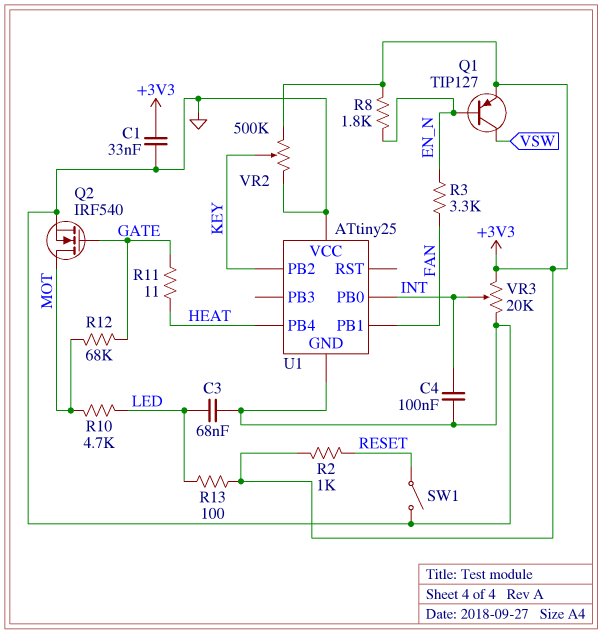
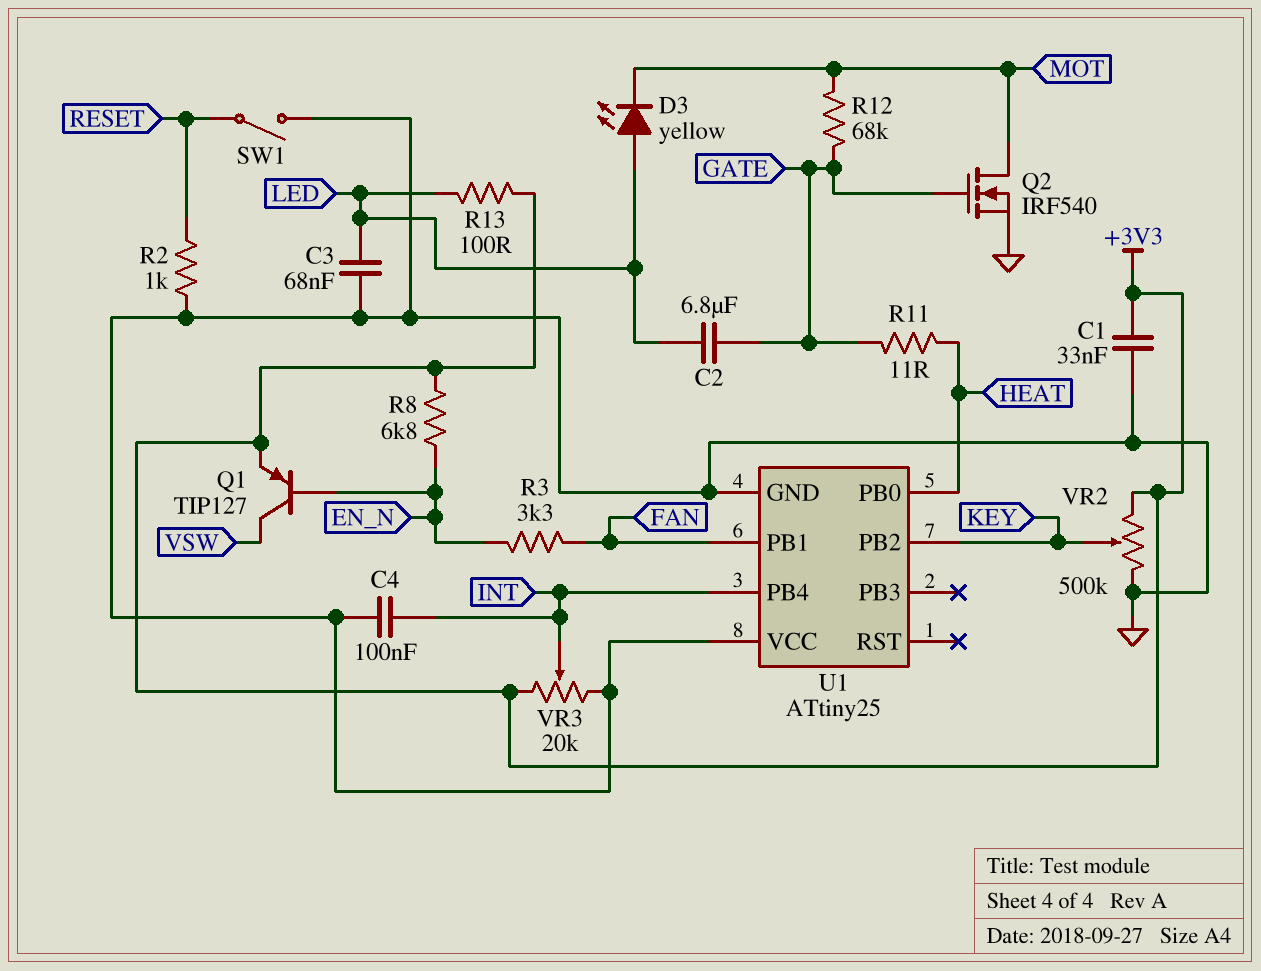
C2: none -> 6.8uF (GATE, LED)
D3: none -> LED yellow (A LED, K MOT)
R2: 1k (+3V3, RESET) -> 1k (GND, RESET)
R8: 1.8k (+3V3, EN_N) -> 6.8k (+3V3, EN_N)
R10: 4.7k (LED, MOT) -> none
U1 pin PB0: INT -> HEAT
U1 pin PB4: HEAT -> INT

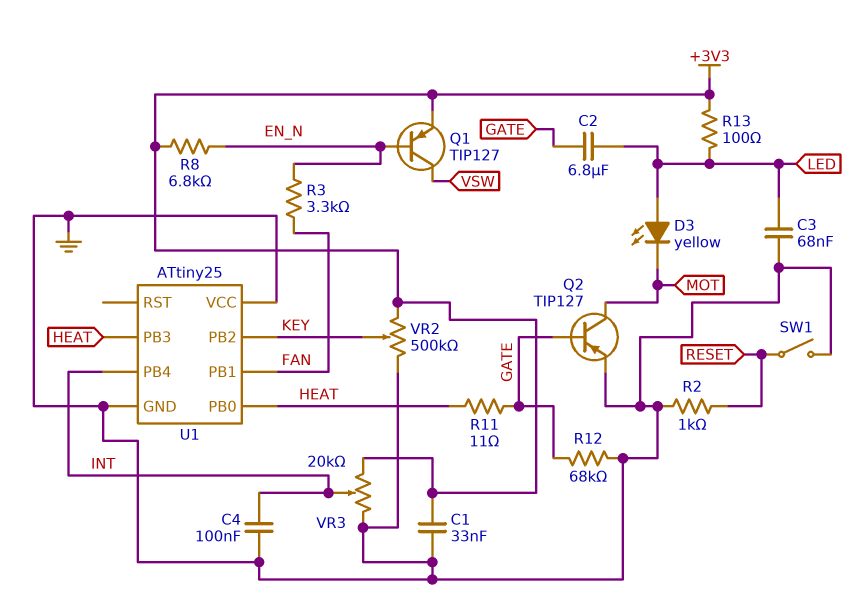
Q2: NMOS IRF540 (G GATE, D MOT, S GND) -> PNP TIP127 (B GATE, C MOT, E GND)
R12: 68k (GATE, MOT) -> 68k (GATE, GND)
U1 pin PB3: none -> HEAT

